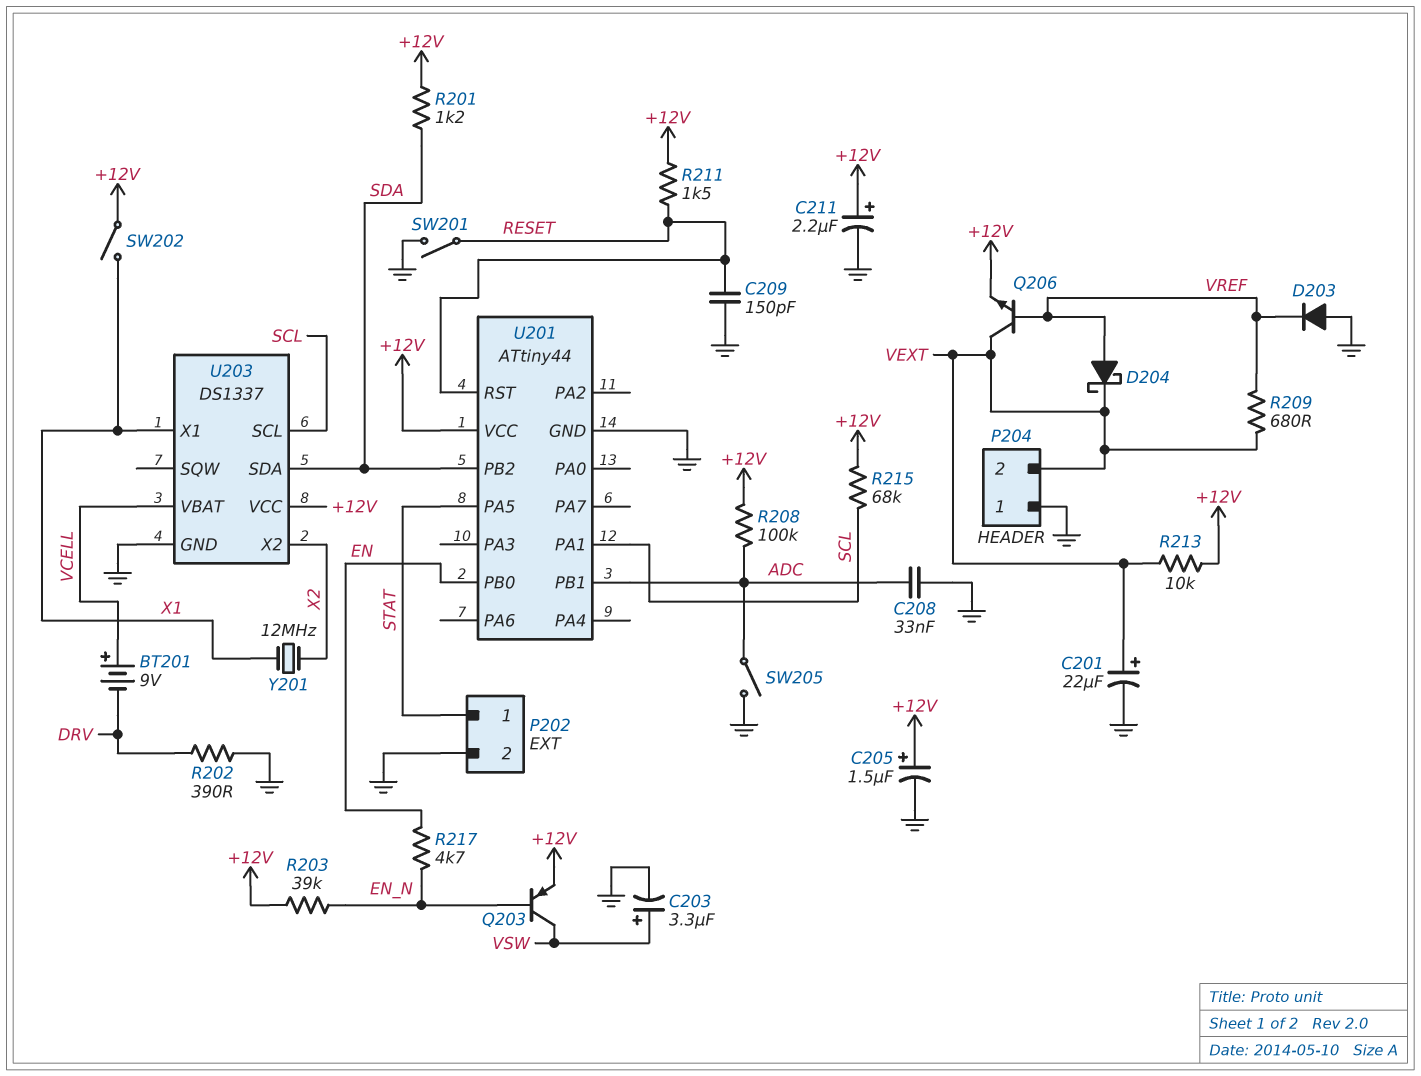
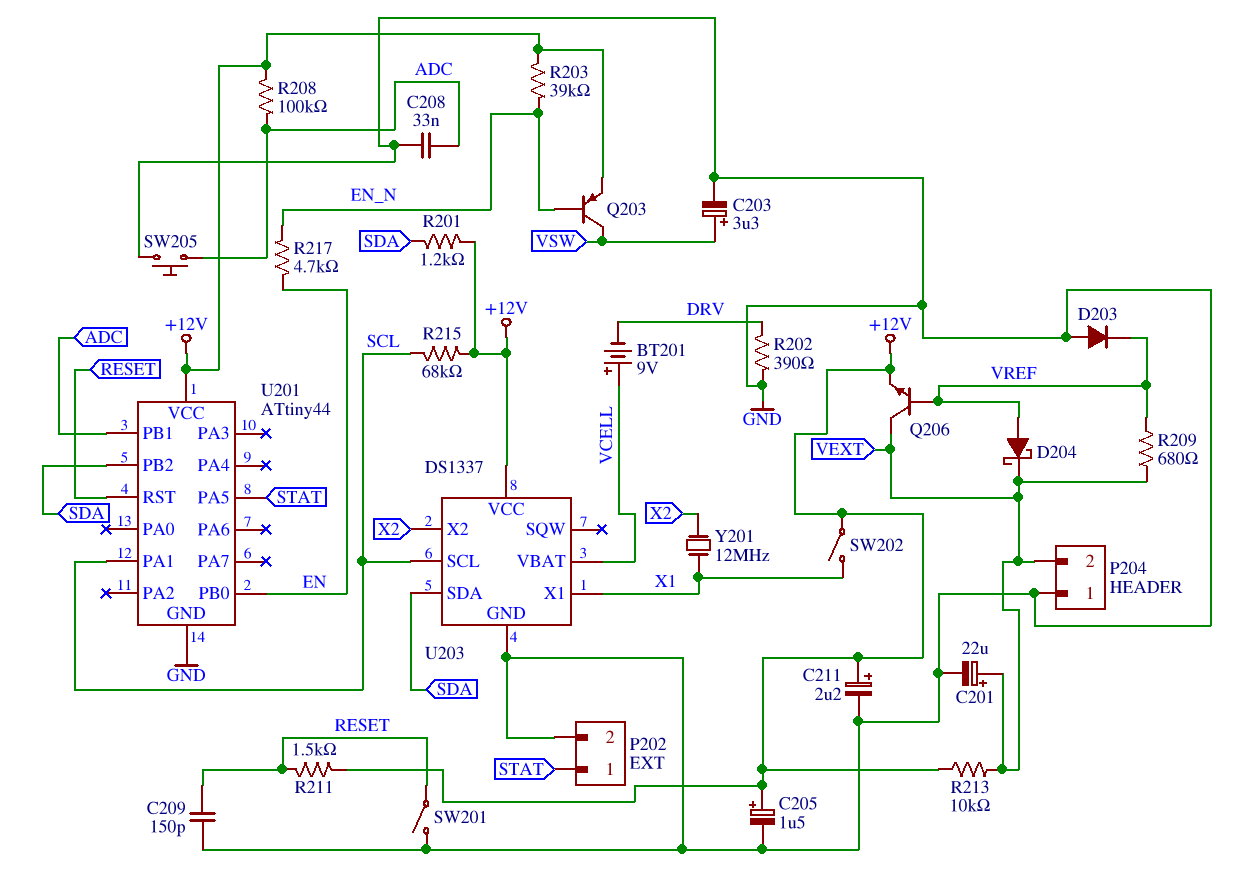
SW205: switch (ADC, GND) -> button (ADC, GND)

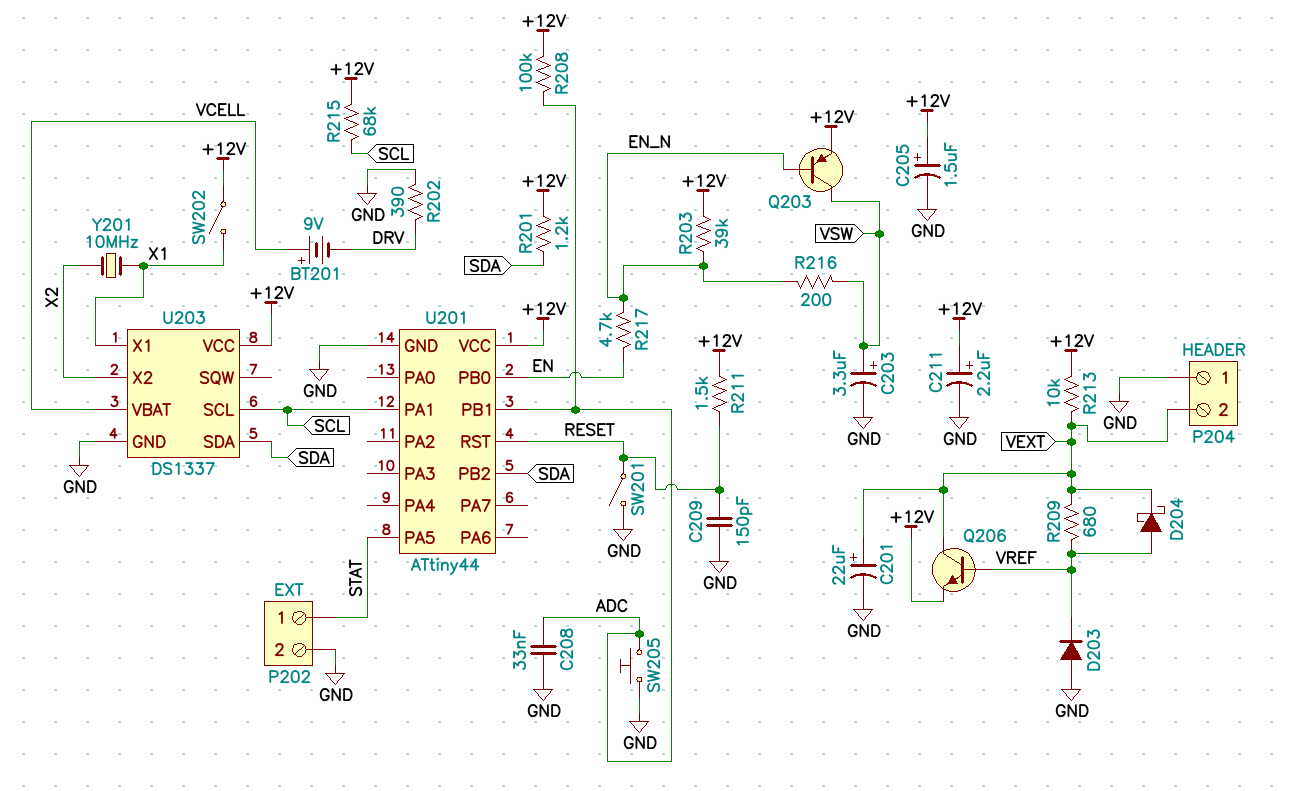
R216: none -> 200 (EN_N, VSW)
Y201: 12MHz (X1, X2) -> 10MHz (X1, X2)

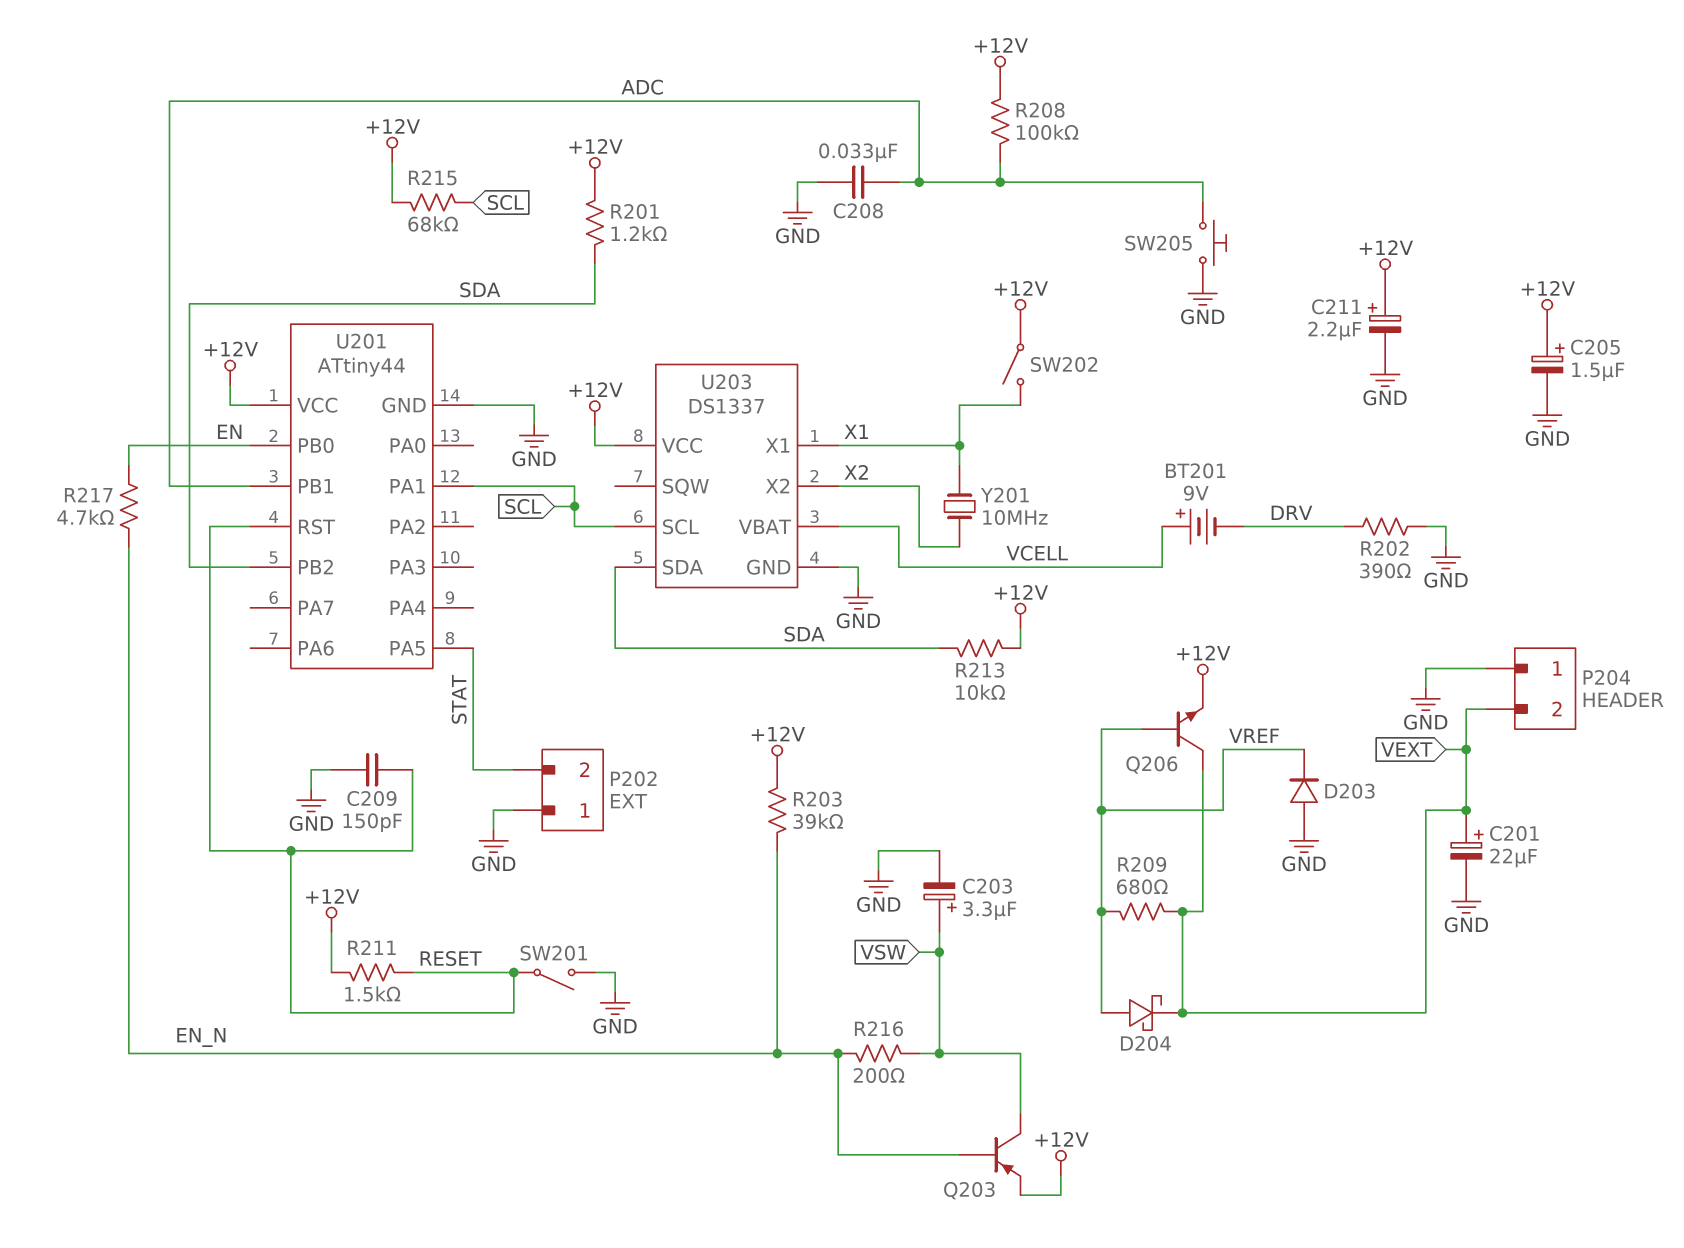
P202 pin 1: STAT -> GND
P202 pin 2: GND -> STAT
R213: 10k (+12V, VEXT) -> 10k (+12V, SDA)

